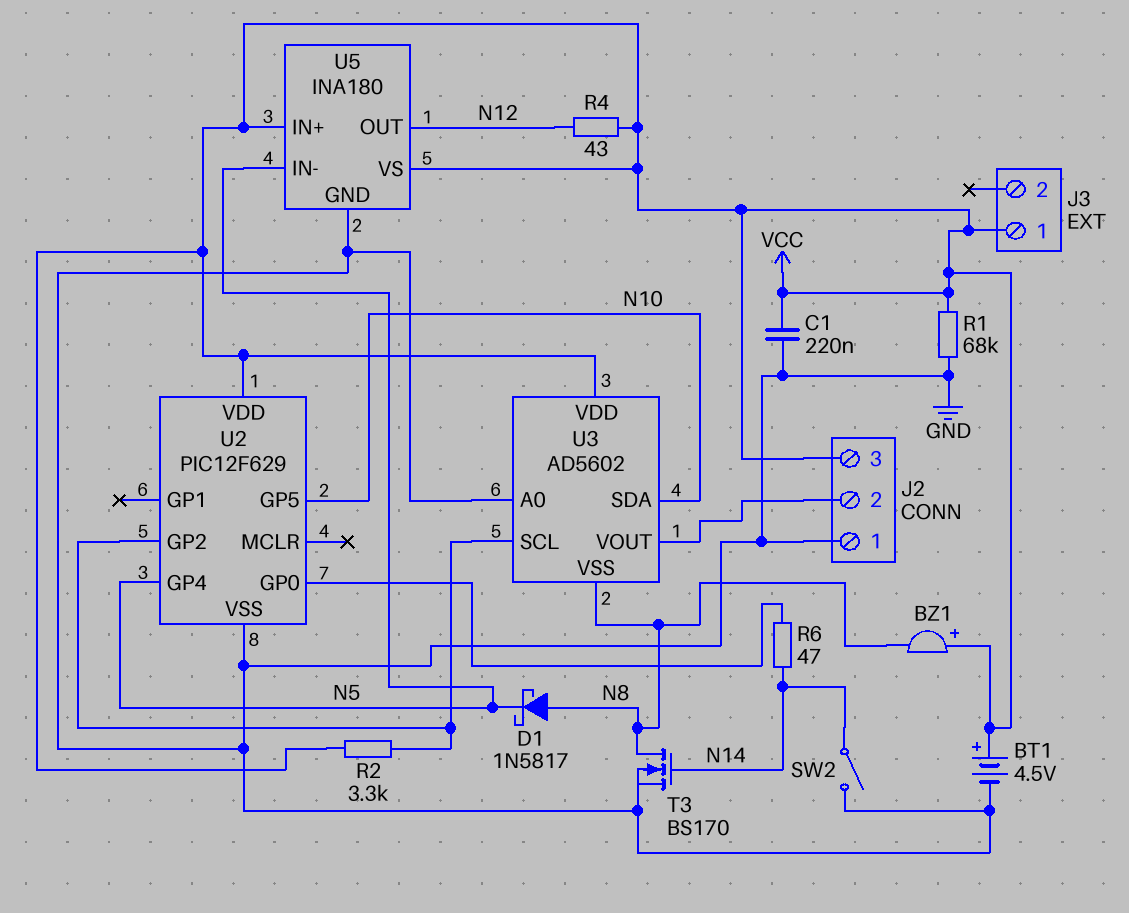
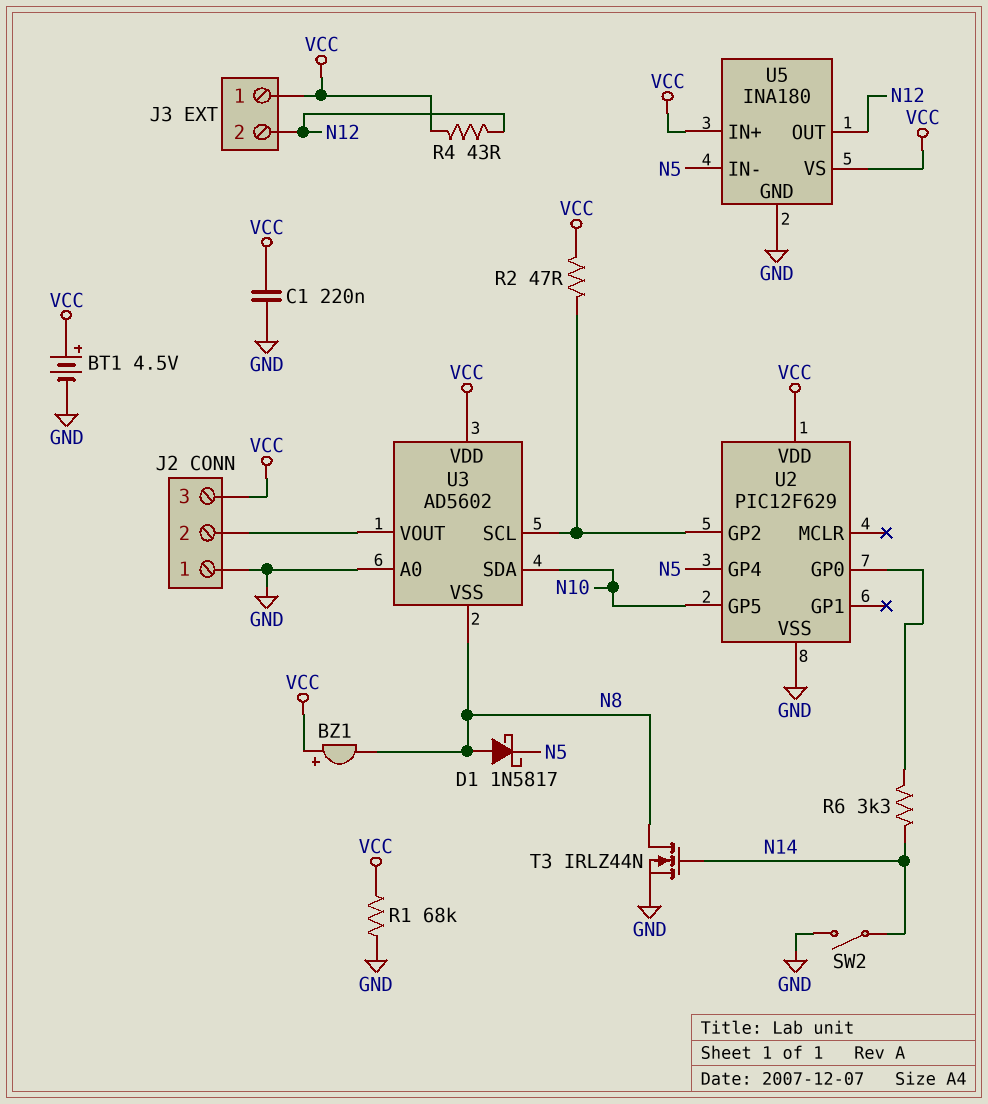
J3 pin 2: none -> N12
R2: 3.3k (U2/GP2, VCC) -> 47 (U2/GP2, VCC)
R6: 47 (N14, U2/GP0) -> 3.3k (N14, U2/GP0)
T3: NMOS BS170 (G N14, D N8, S GND) -> NMOS IRLZ44N (G N14, D N8, S GND)

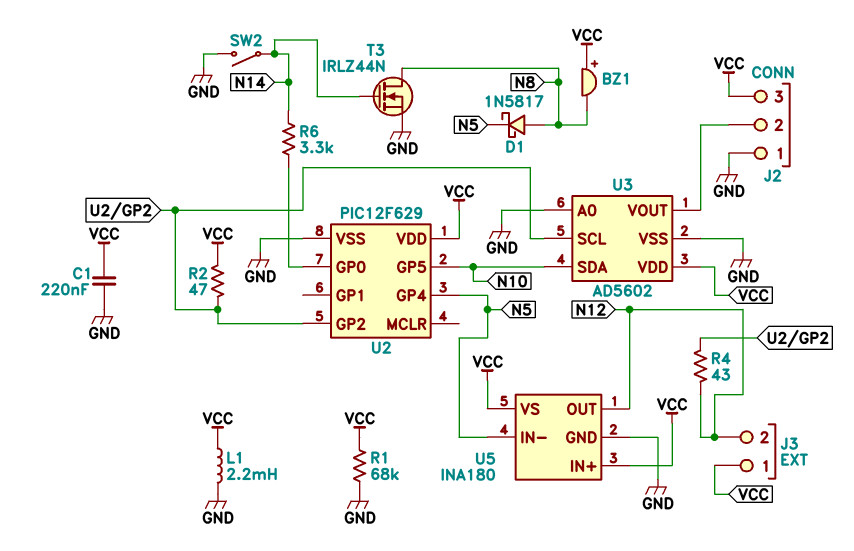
BT1: 4.5V (plus VCC, minus GND) -> none
L1: none -> 2.2mH (GND, VCC)
R4: 43 (N12, VCC) -> 43 (N12, U2/GP2)
U3 pin VSS: N8 -> GND

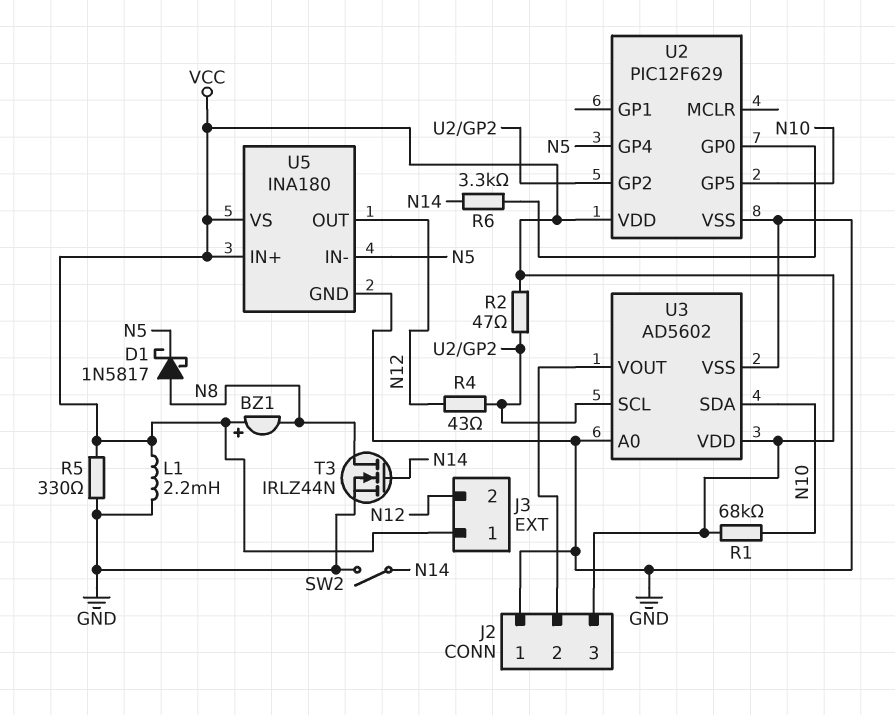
C1: 220nF (GND, VCC) -> none
R1: 68k (GND, VCC) -> 68k (N10, VCC)
R5: none -> 330 (GND, VCC)

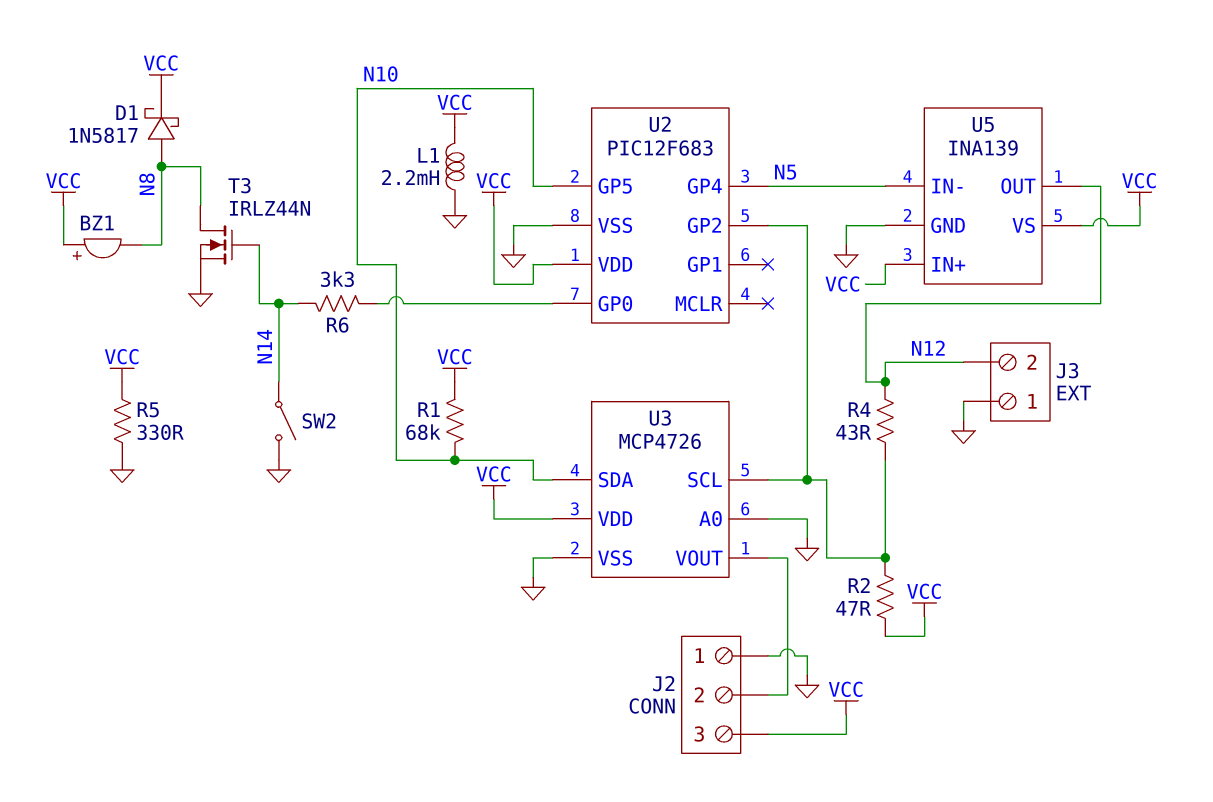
D1: schottky 1N5817 (A N8, K N5) -> schottky 1N5817 (A N8, K VCC)
J3 pin 1: VCC -> GND
U2: PIC12F629 -> PIC12F683
U3: AD5602 -> MCP4726
U5: INA180 -> INA139

